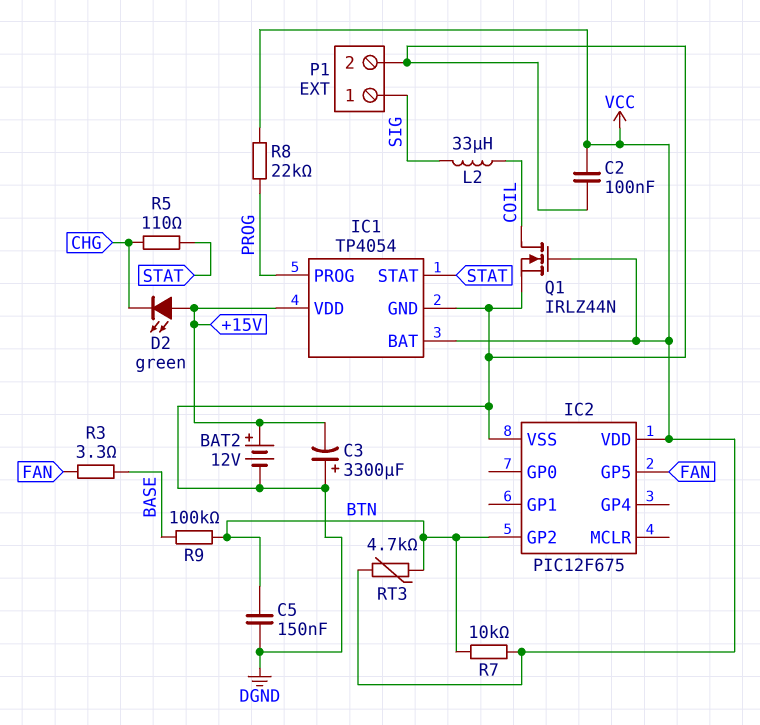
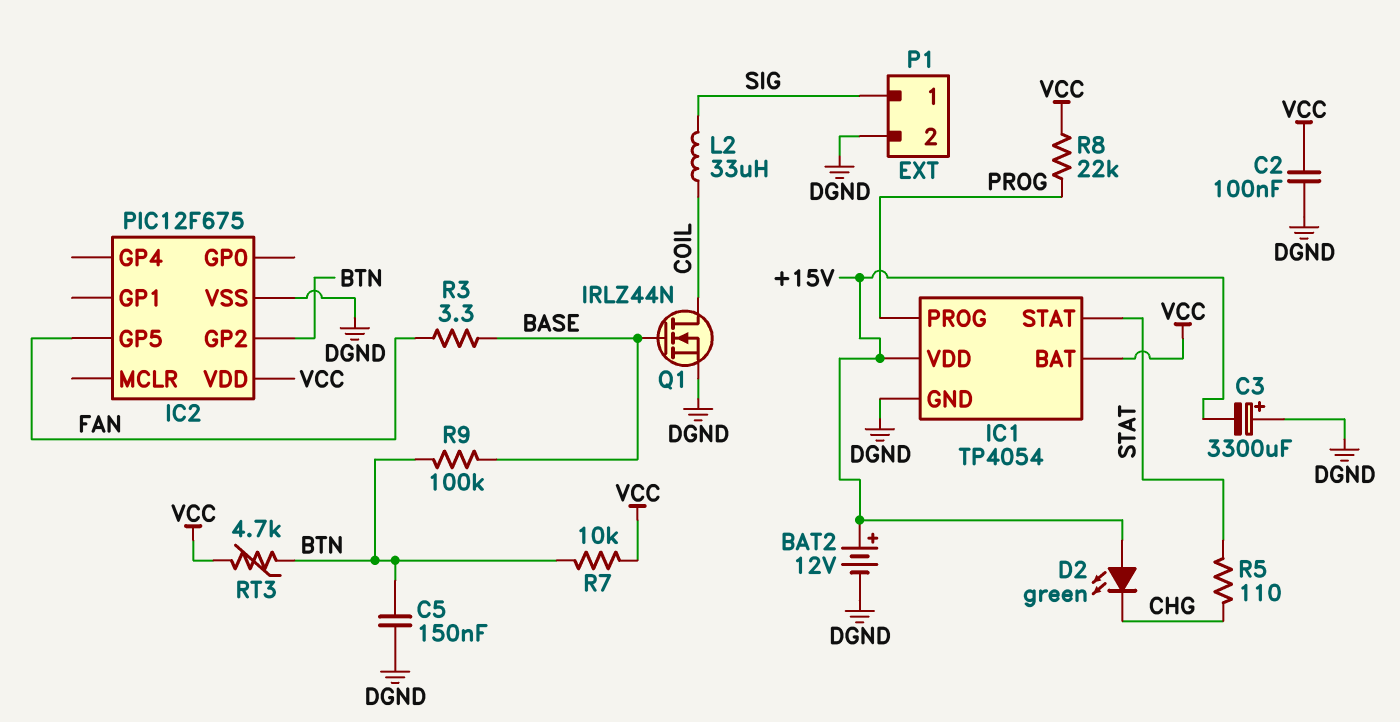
Q1: NMOS IRLZ44N (G VCC, D COIL, S DGND) -> NMOS IRLZ44N (G BASE, D COIL, S DGND)

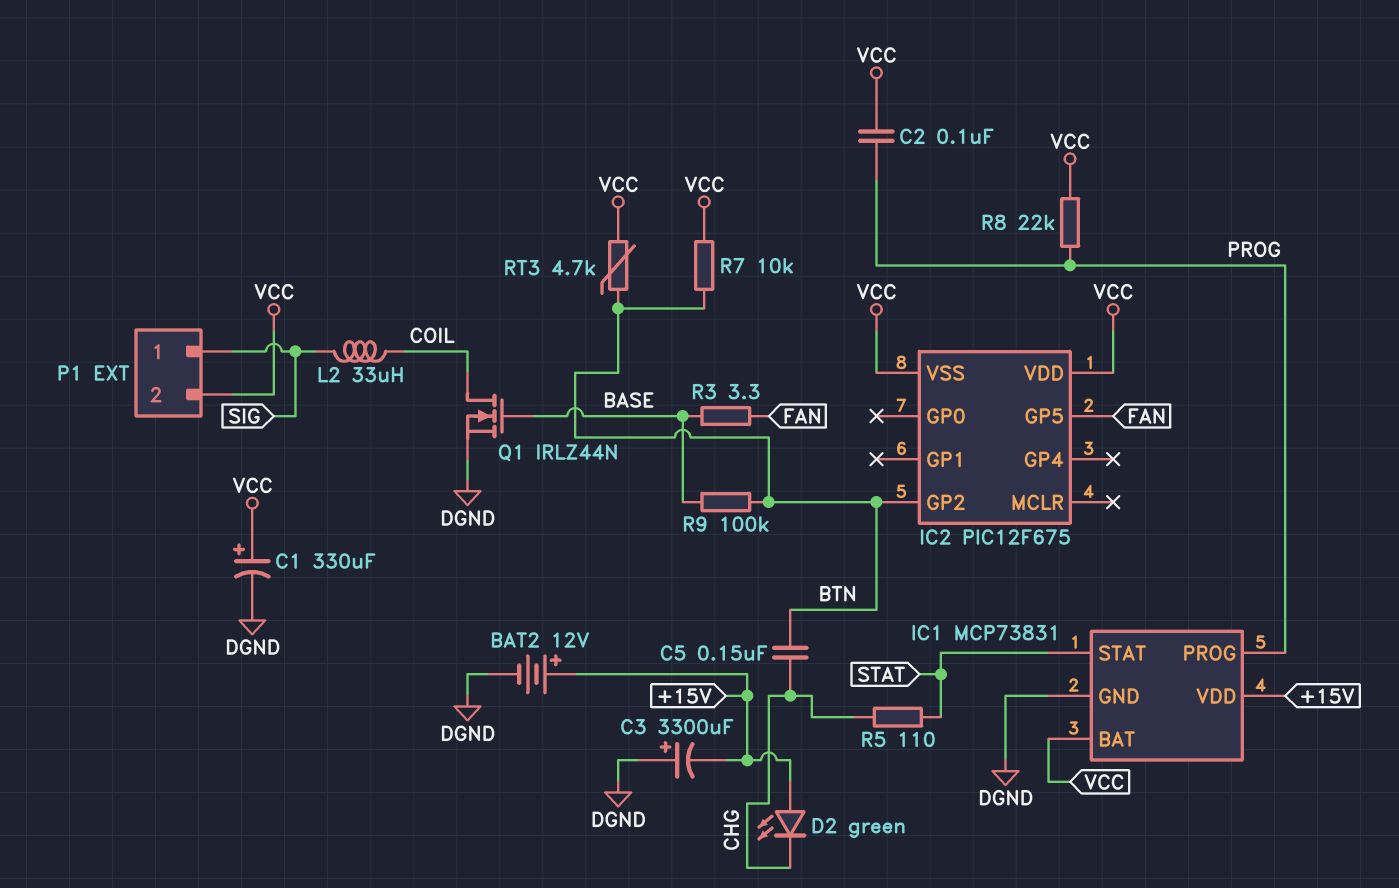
C1: none -> 330uF (plus VCC, minus DGND)
C2: 100nF (DGND, VCC) -> 100nF (PROG, VCC)
C5: 150nF (BTN, DGND) -> 150nF (BTN, CHG)
IC1: TP4054 -> MCP73831
IC2 pin VSS: DGND -> VCC
P1 pin 2: DGND -> VCC

